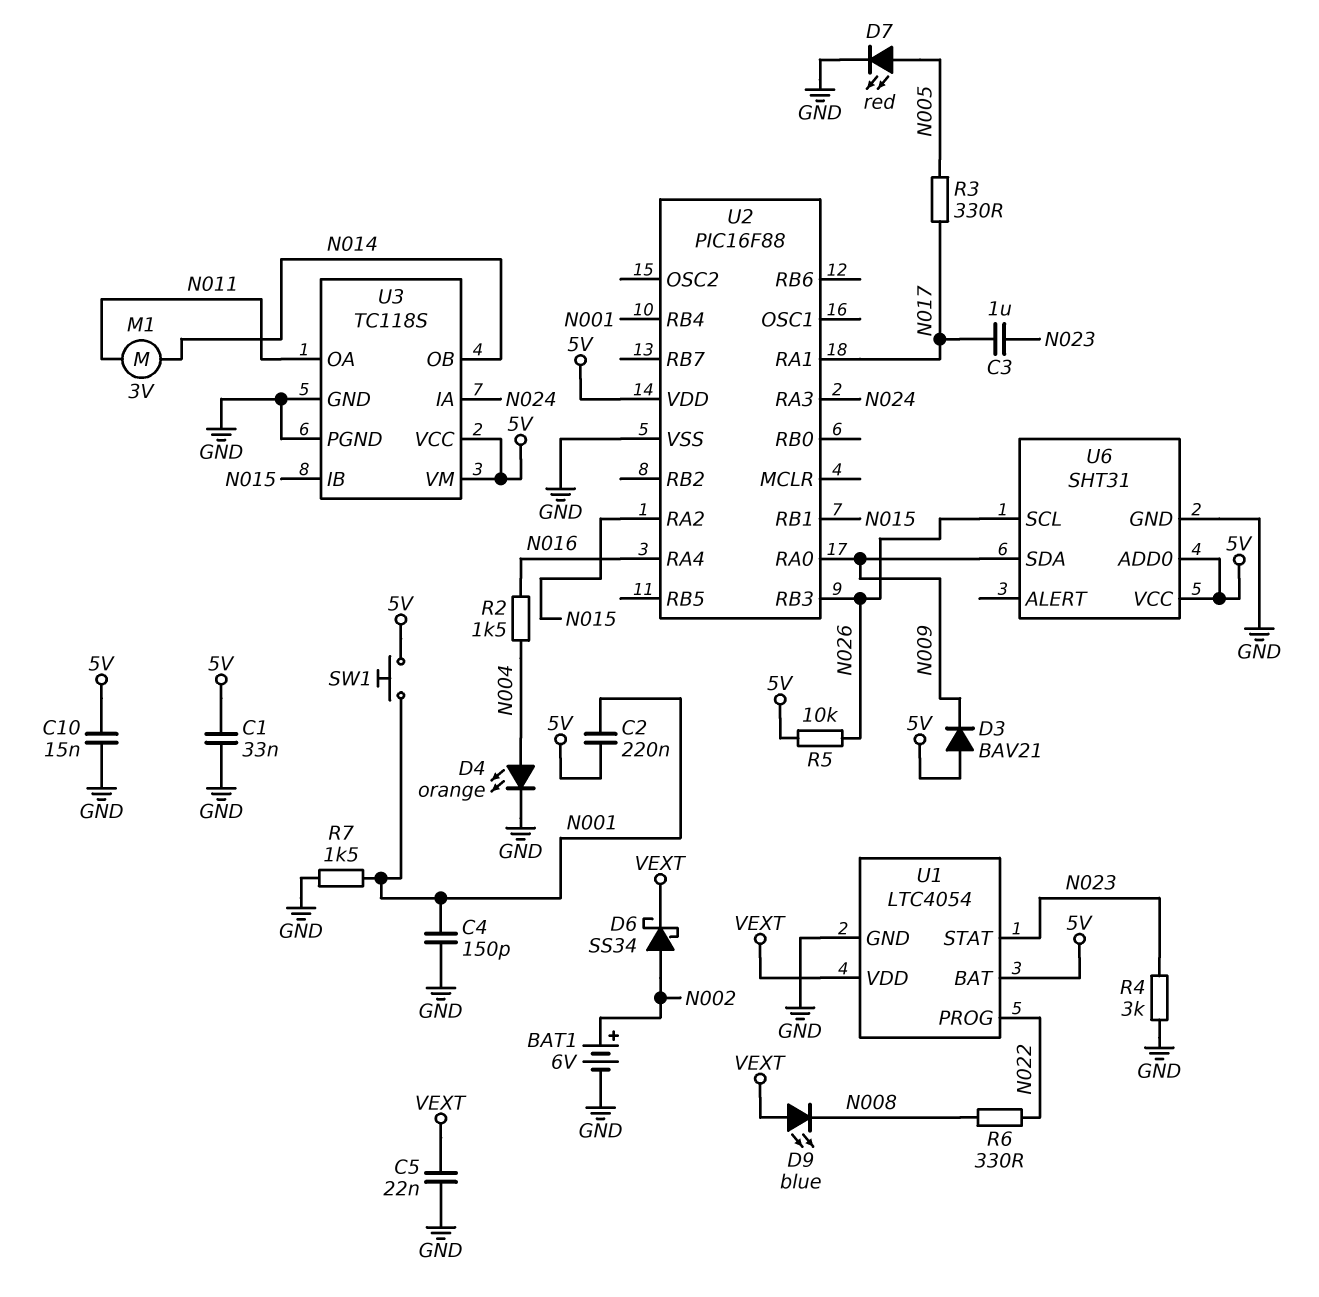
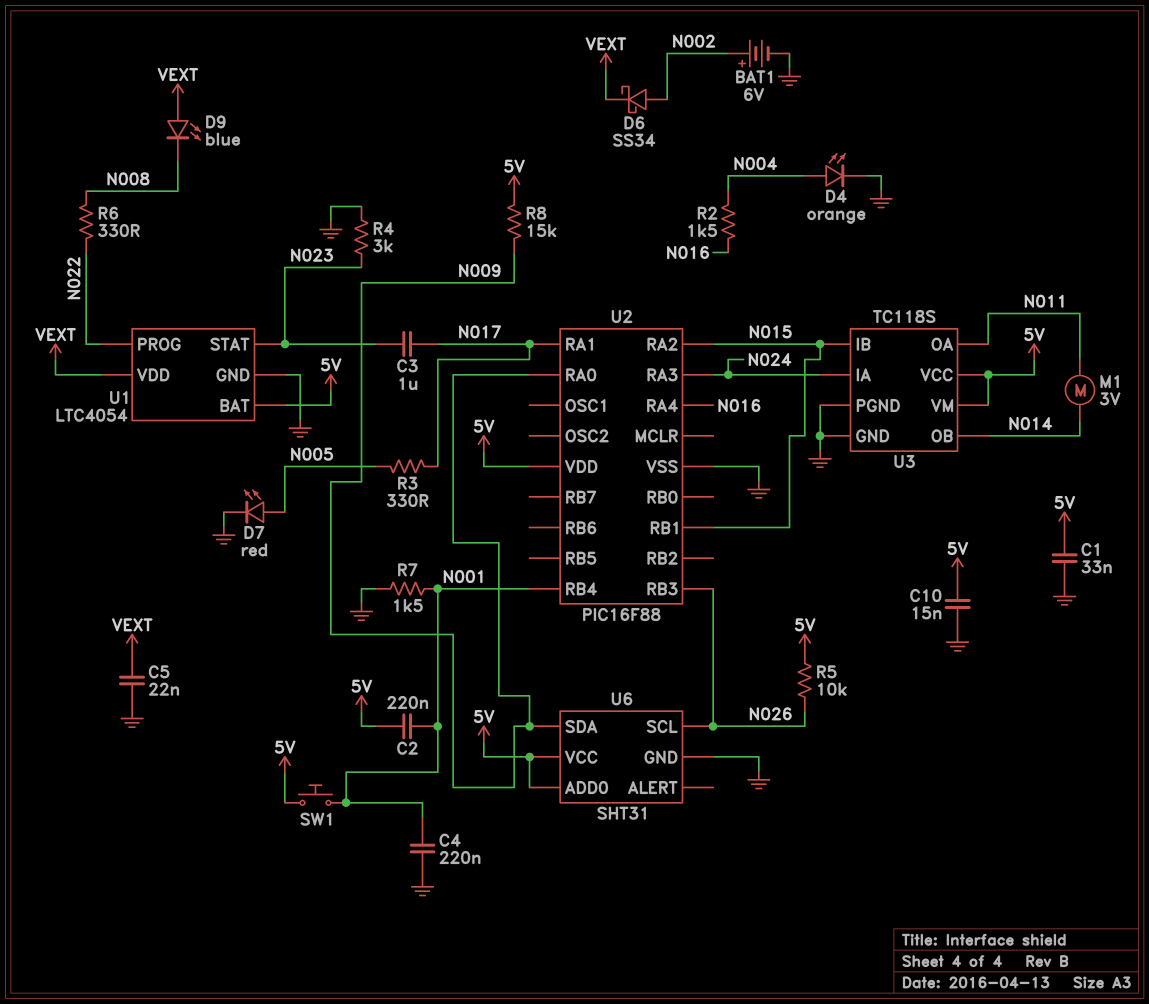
C4: 150pF (GND, N001) -> 220nF (GND, N001)
D3: diode BAV21 (A 5V, K N009) -> none
R8: none -> 15k (5V, N009)

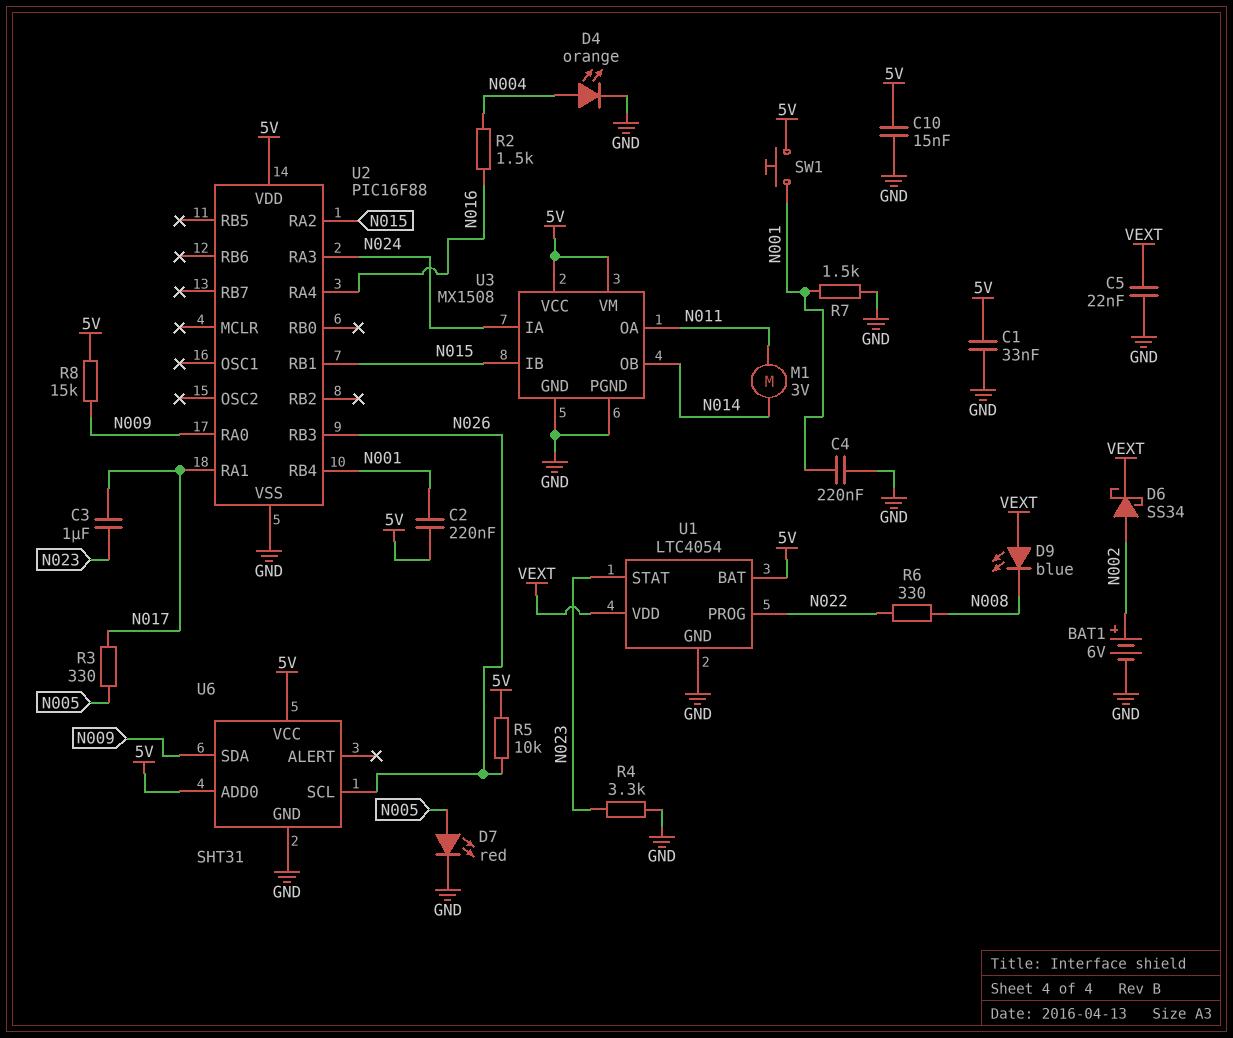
R4: 3k (GND, N023) -> 3.3k (GND, N023)
U3: TC118S -> MX1508

